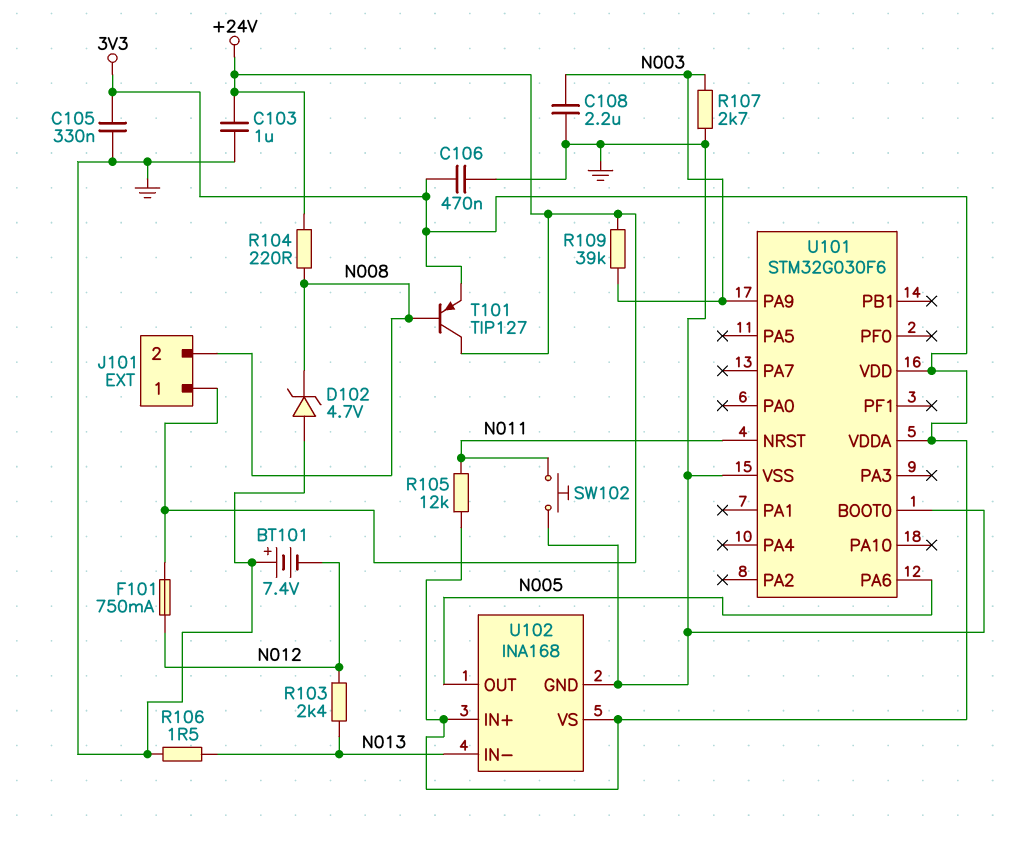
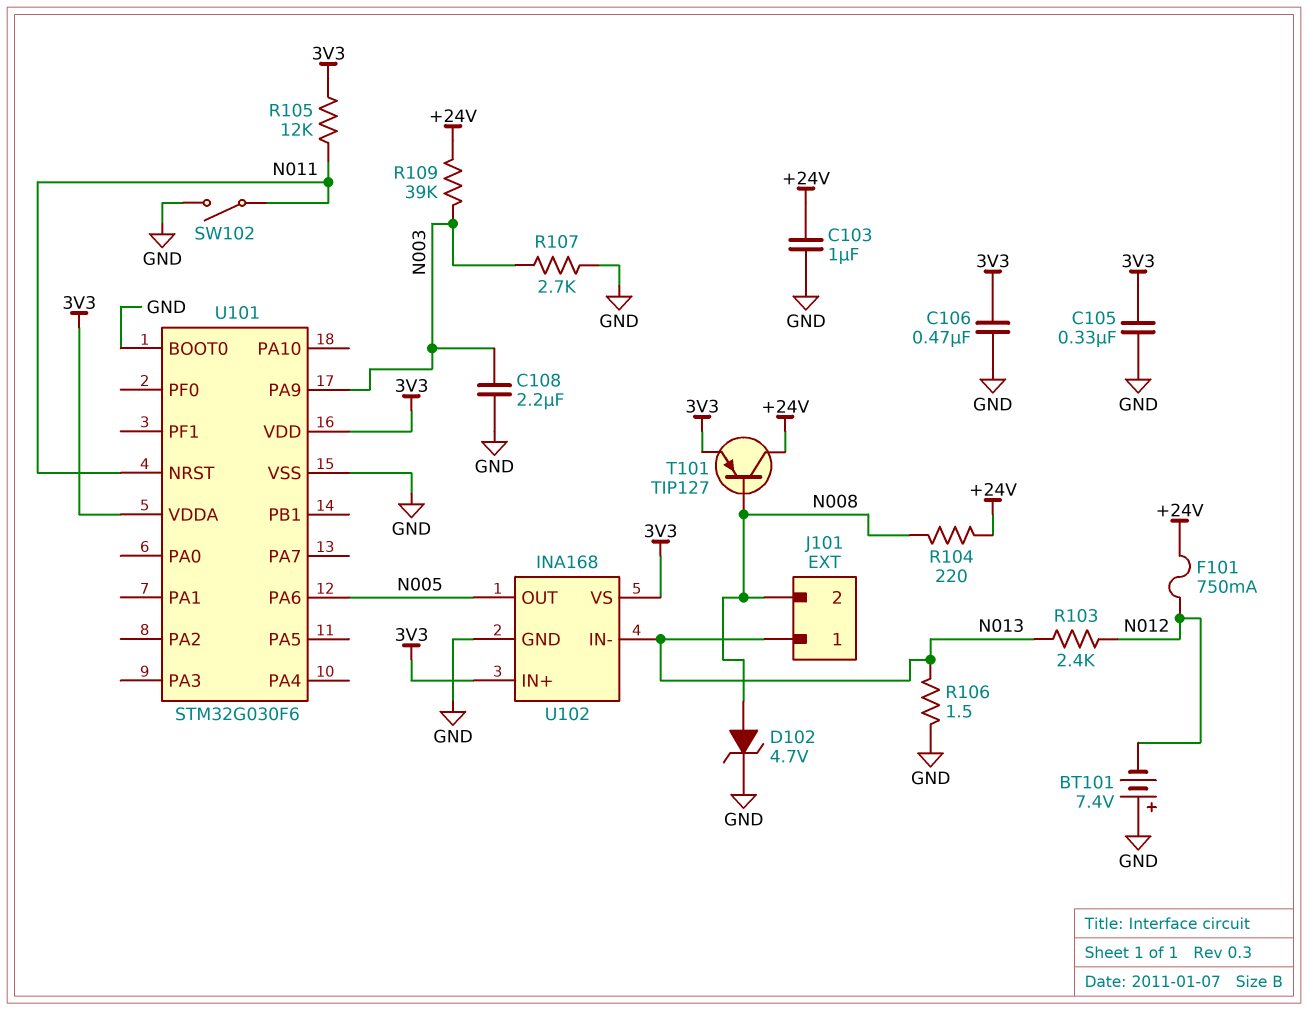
D102: zener 4.7V (A GND, K N008) -> zener 4.7V (A N008, K GND)
J101 pin 1: +24V -> N013
SW102: button (GND, N011) -> switch (GND, N011)

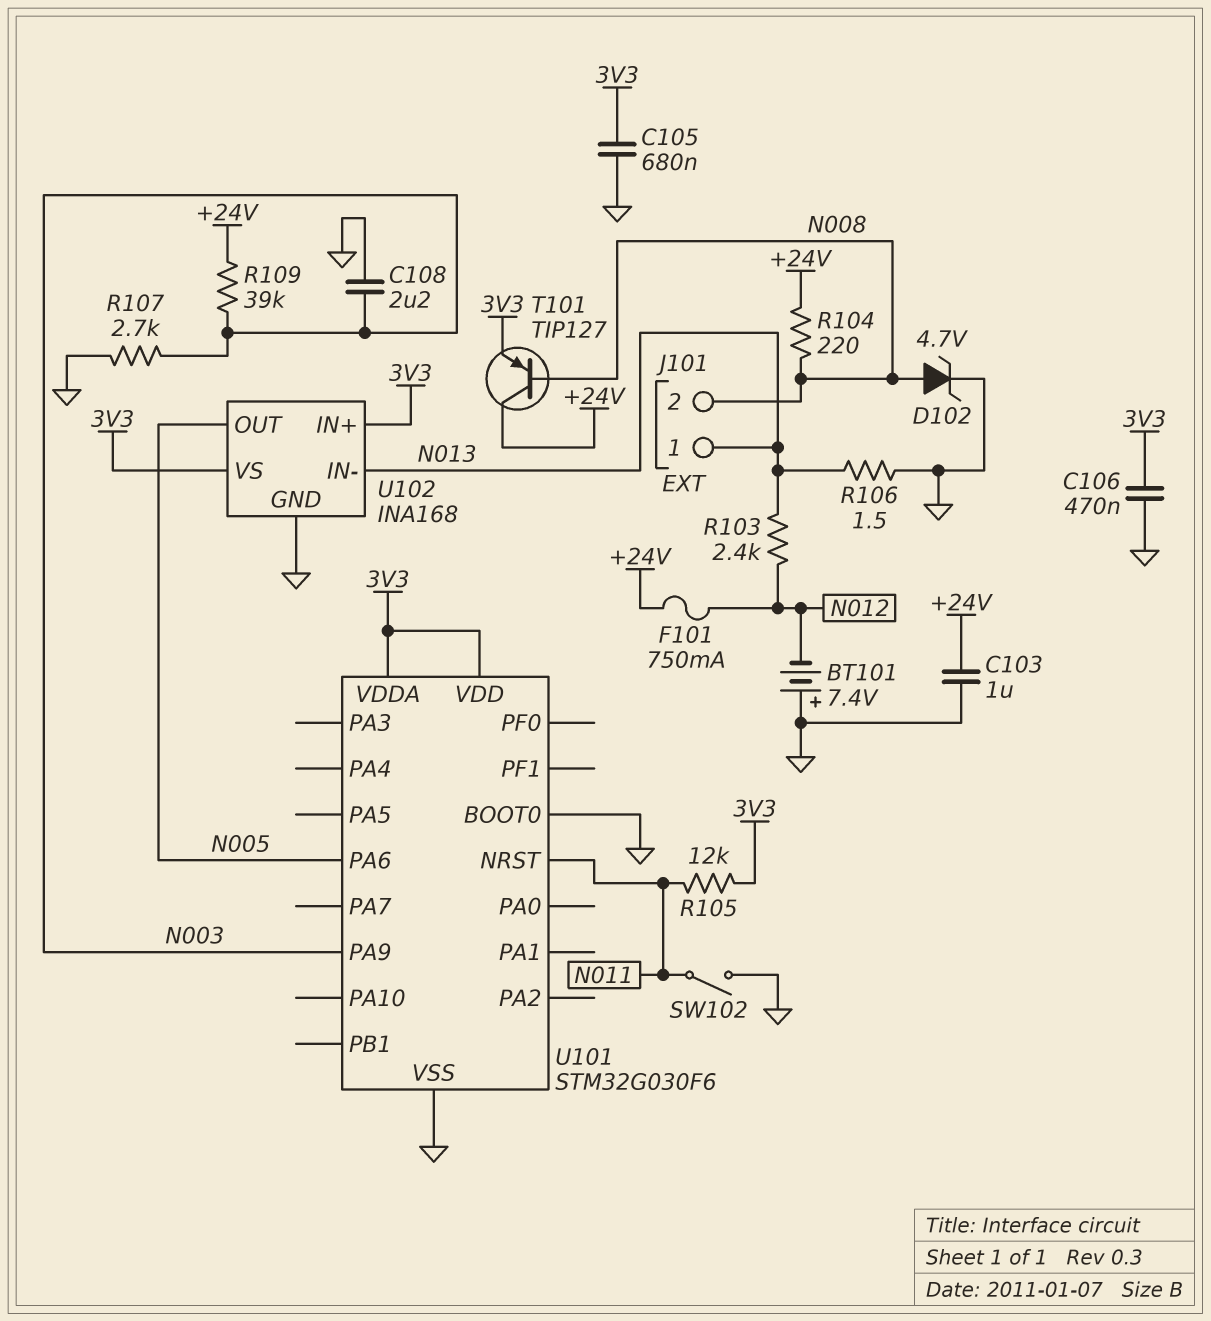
C105: 330nF (3V3, GND) -> 680nF (3V3, GND)

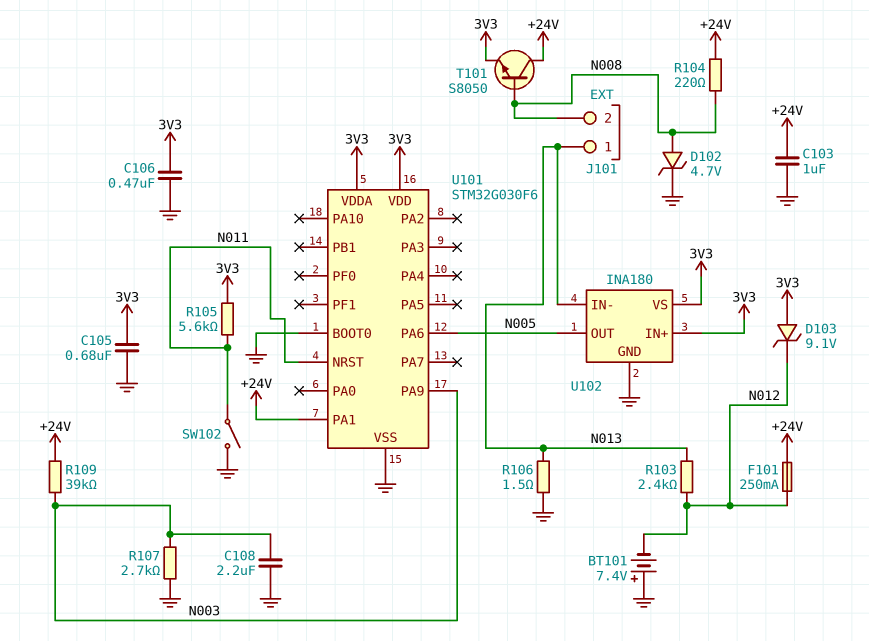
D103: none -> zener 9.1V (A 3V3, K N012)
F101: 750mA (+24V, N012) -> 250mA (+24V, N012)
R105: 12k (3V3, N011) -> 5.6k (3V3, N011)
T101: PNP TIP127 (B N008, C +24V, E 3V3) -> NPN S8050 (B N008, C +24V, E 3V3)
U101 pin PA1: none -> +24V
U102: INA168 -> INA180

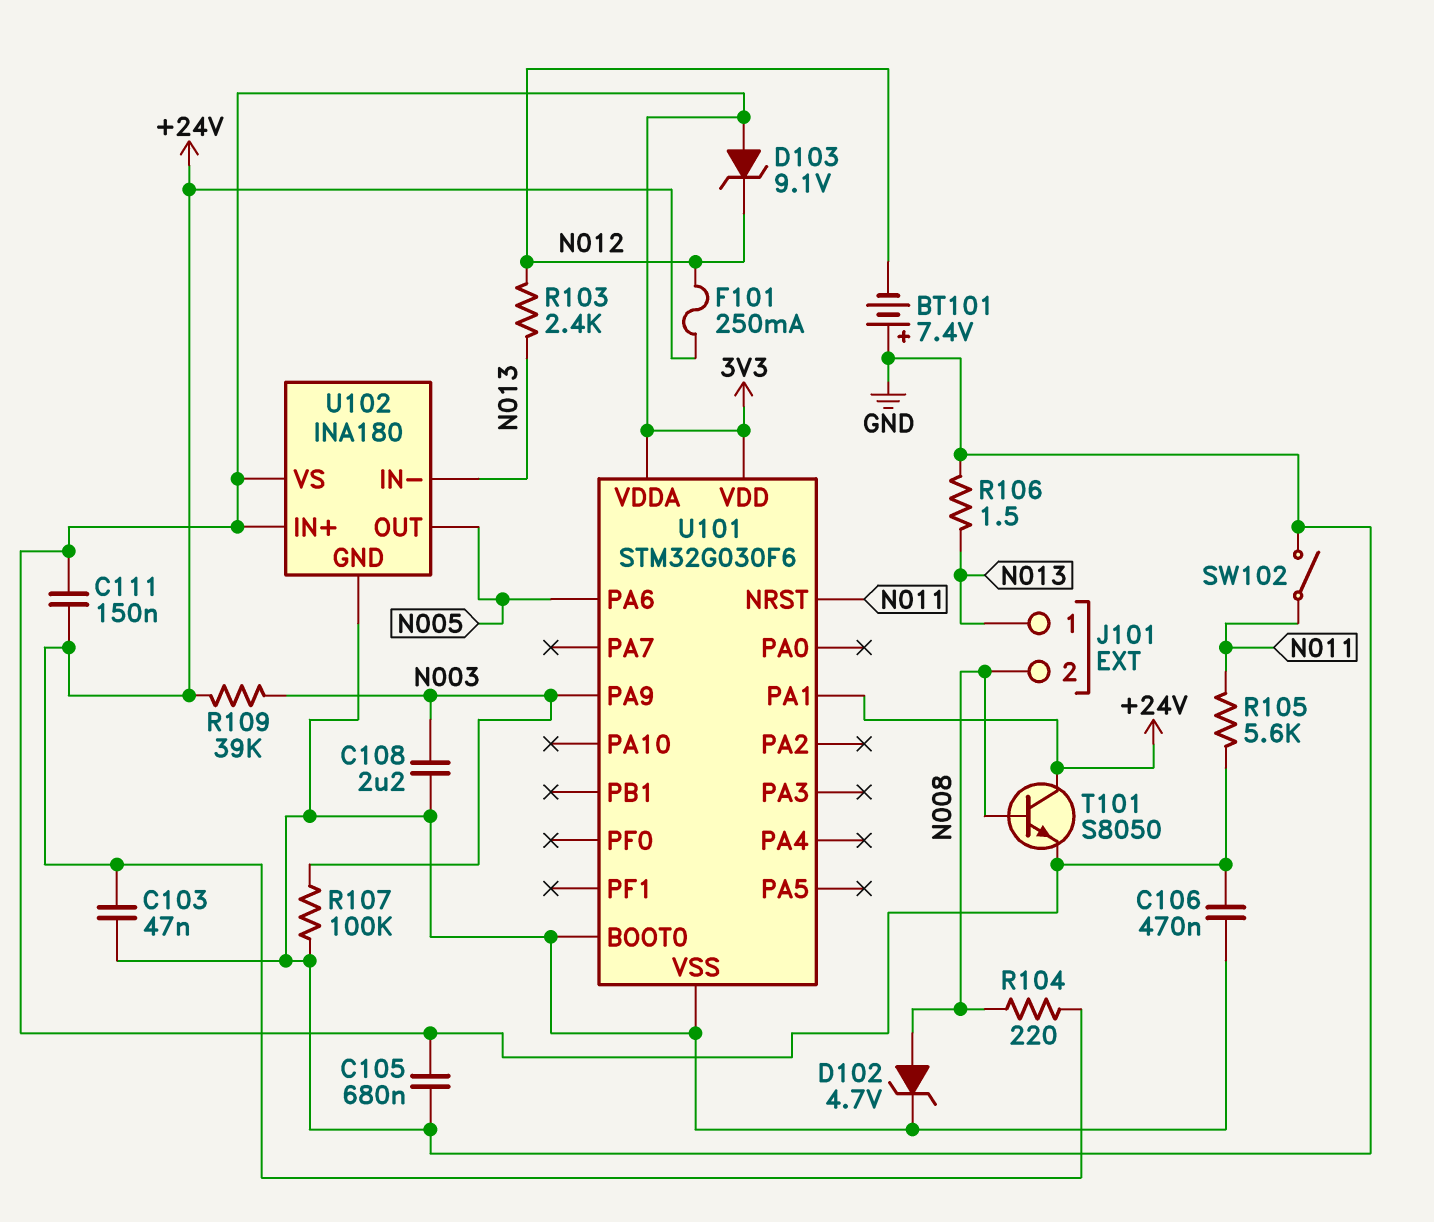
C103: 1uF (+24V, GND) -> 47nF (+24V, GND)
C111: none -> 150nF (+24V, 3V3)
R107: 2.7k (GND, N003) -> 100k (GND, N003)

